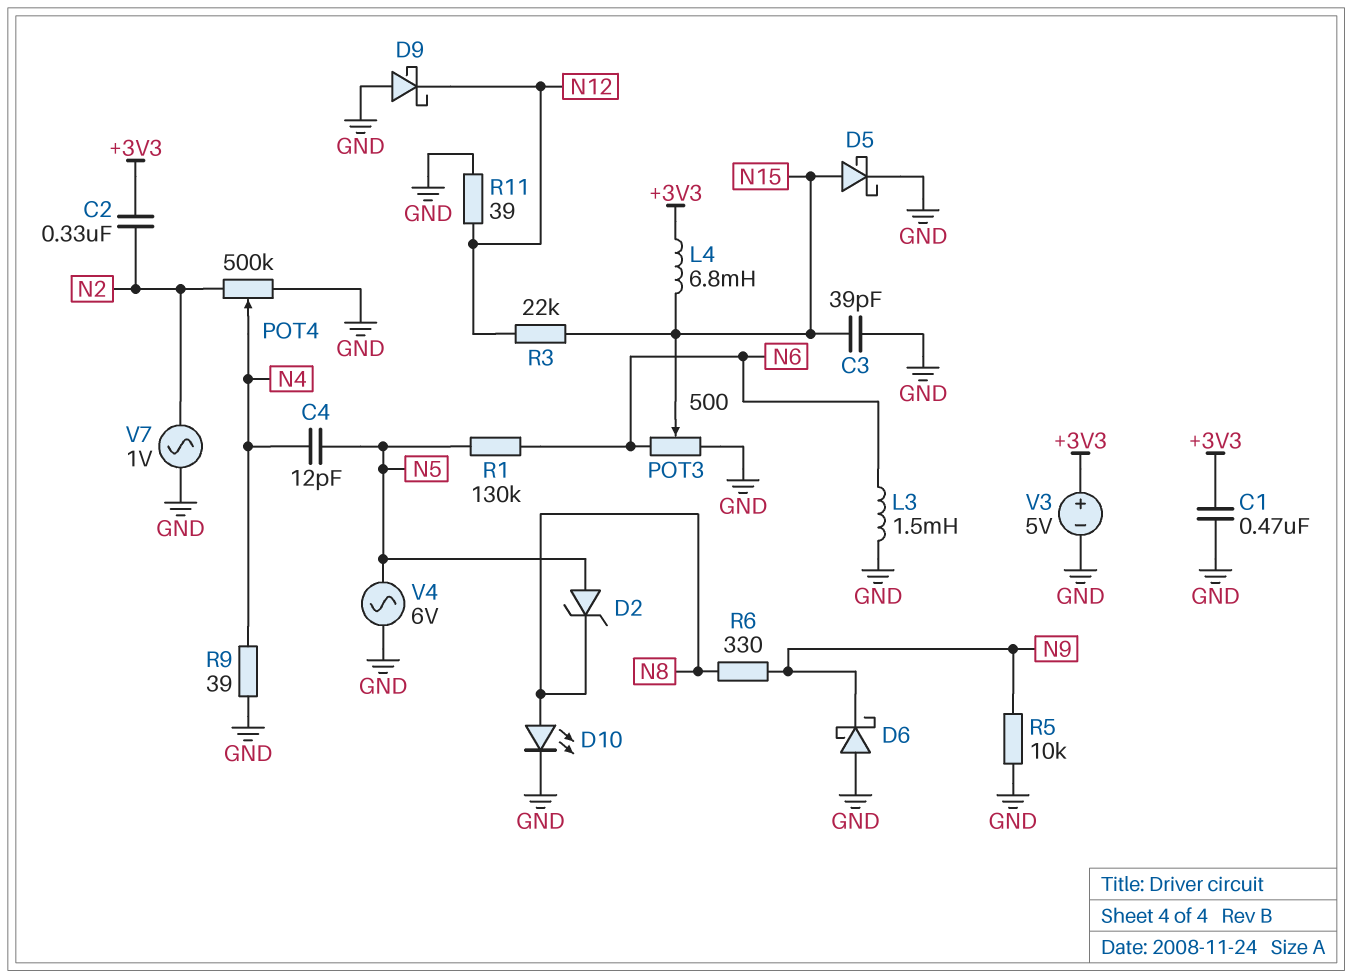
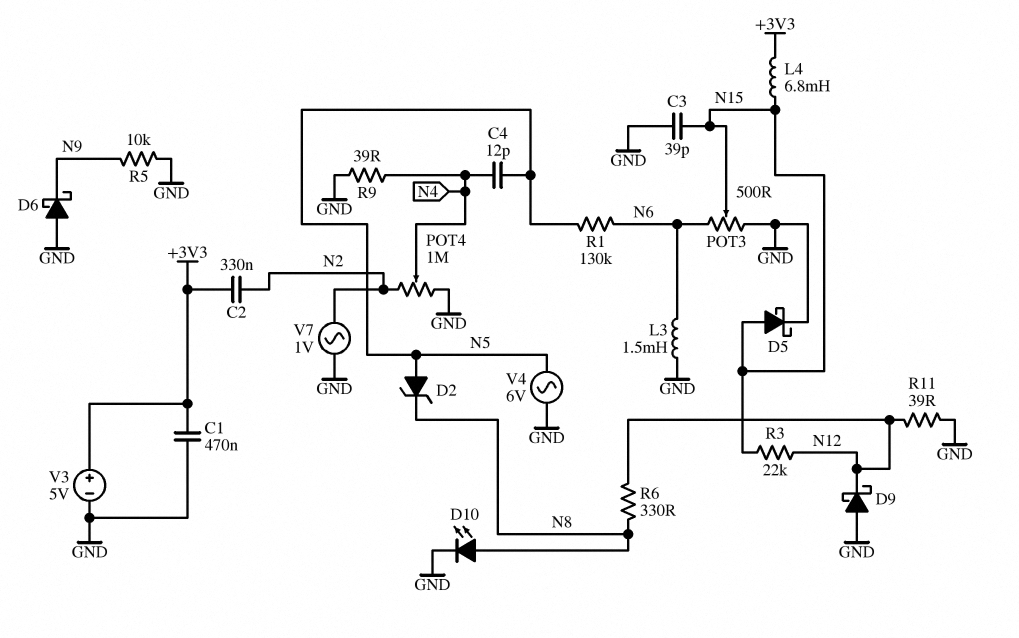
POT4: 500k (GND, N2, wiper N4) -> 1M (GND, N2, wiper N4)
R6: 330 (N8, N9) -> 330 (N8, N12)

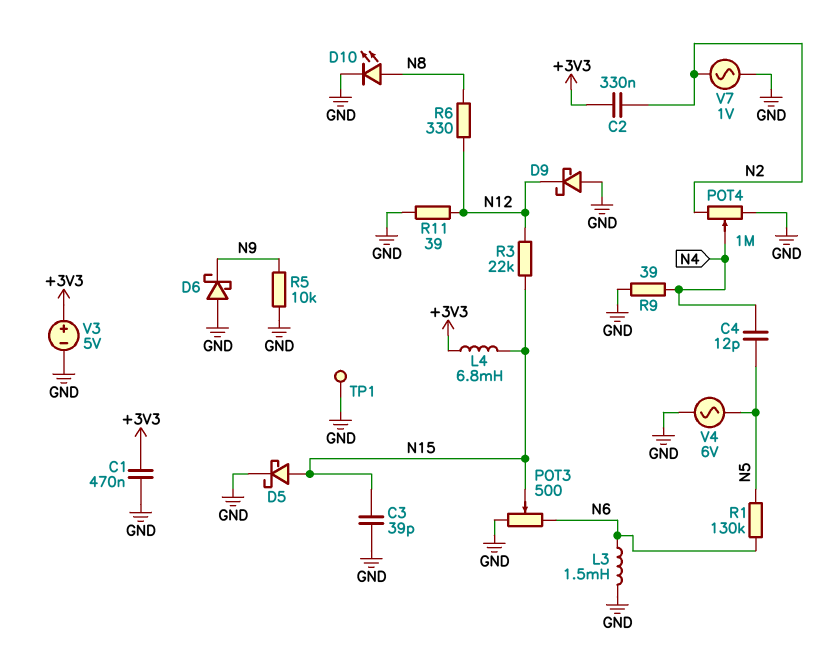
D2: zener (A N5, K N8) -> none
TP1: none -> test point (GND)

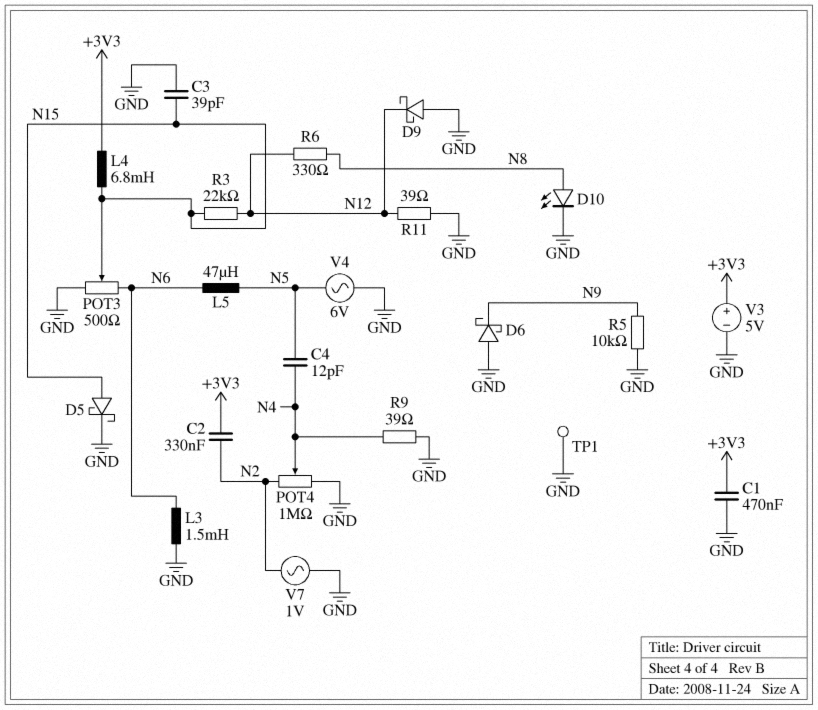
L5: none -> 47uH (N5, N6)
R1: 130k (N5, N6) -> none

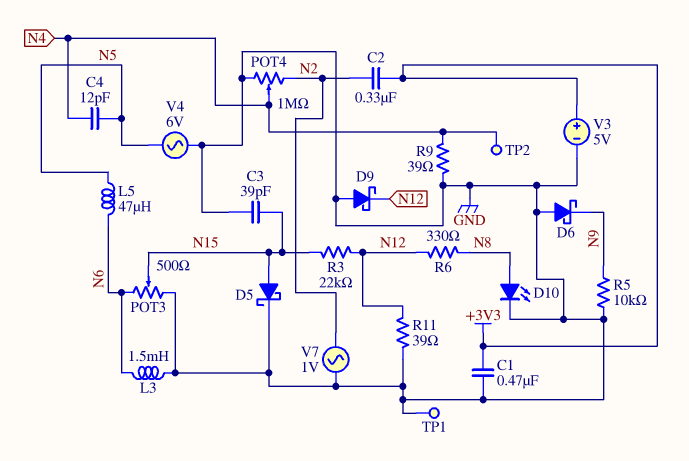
L4: 6.8mH (+3V3, N15) -> none
TP2: none -> test point (N4)

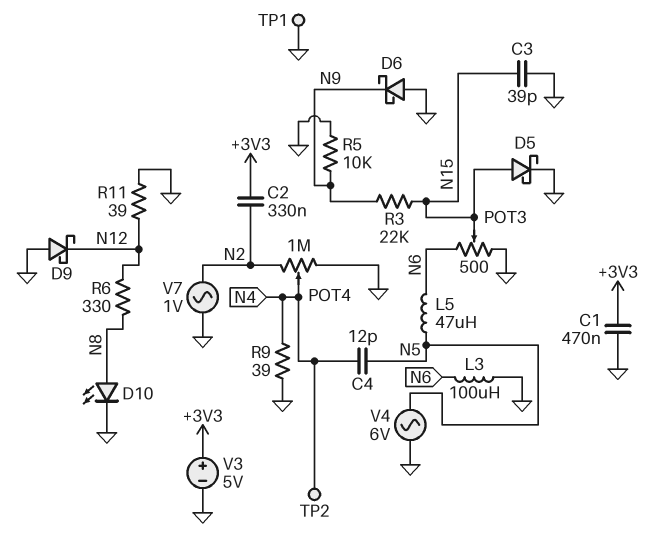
L3: 1.5mH (GND, N6) -> 100uH (GND, N6)
R3: 22k (N12, N15) -> 22k (N9, N15)

